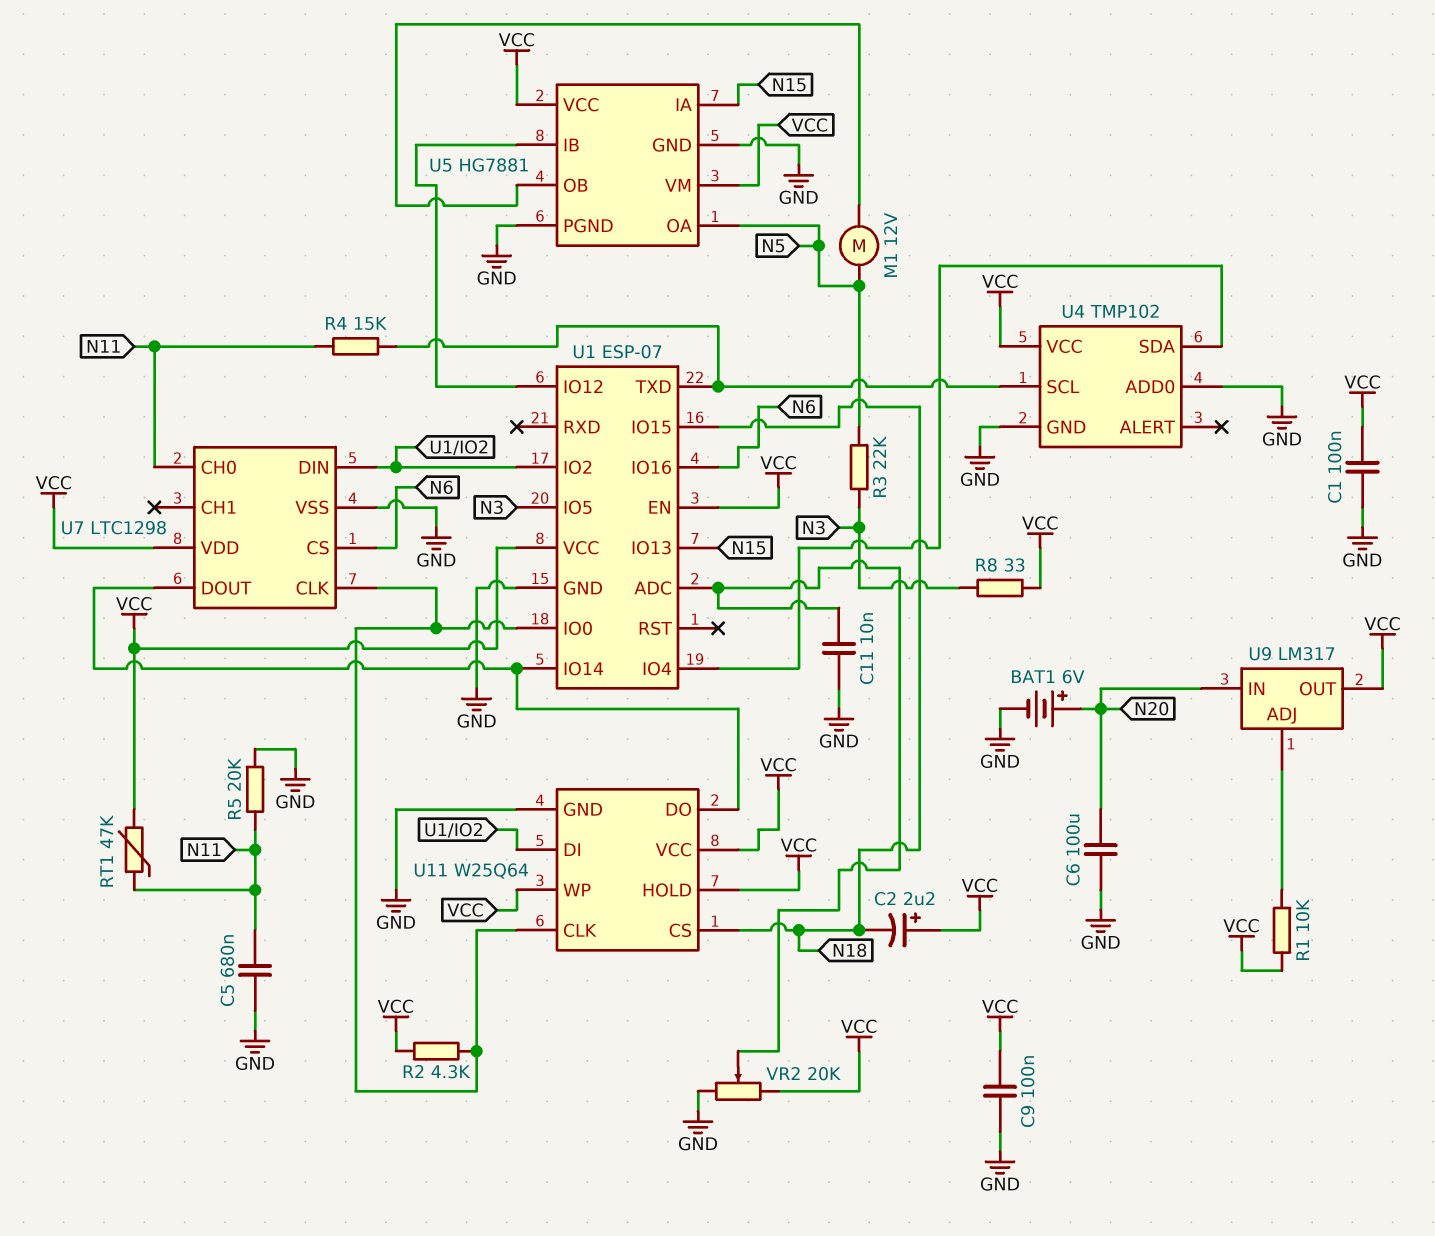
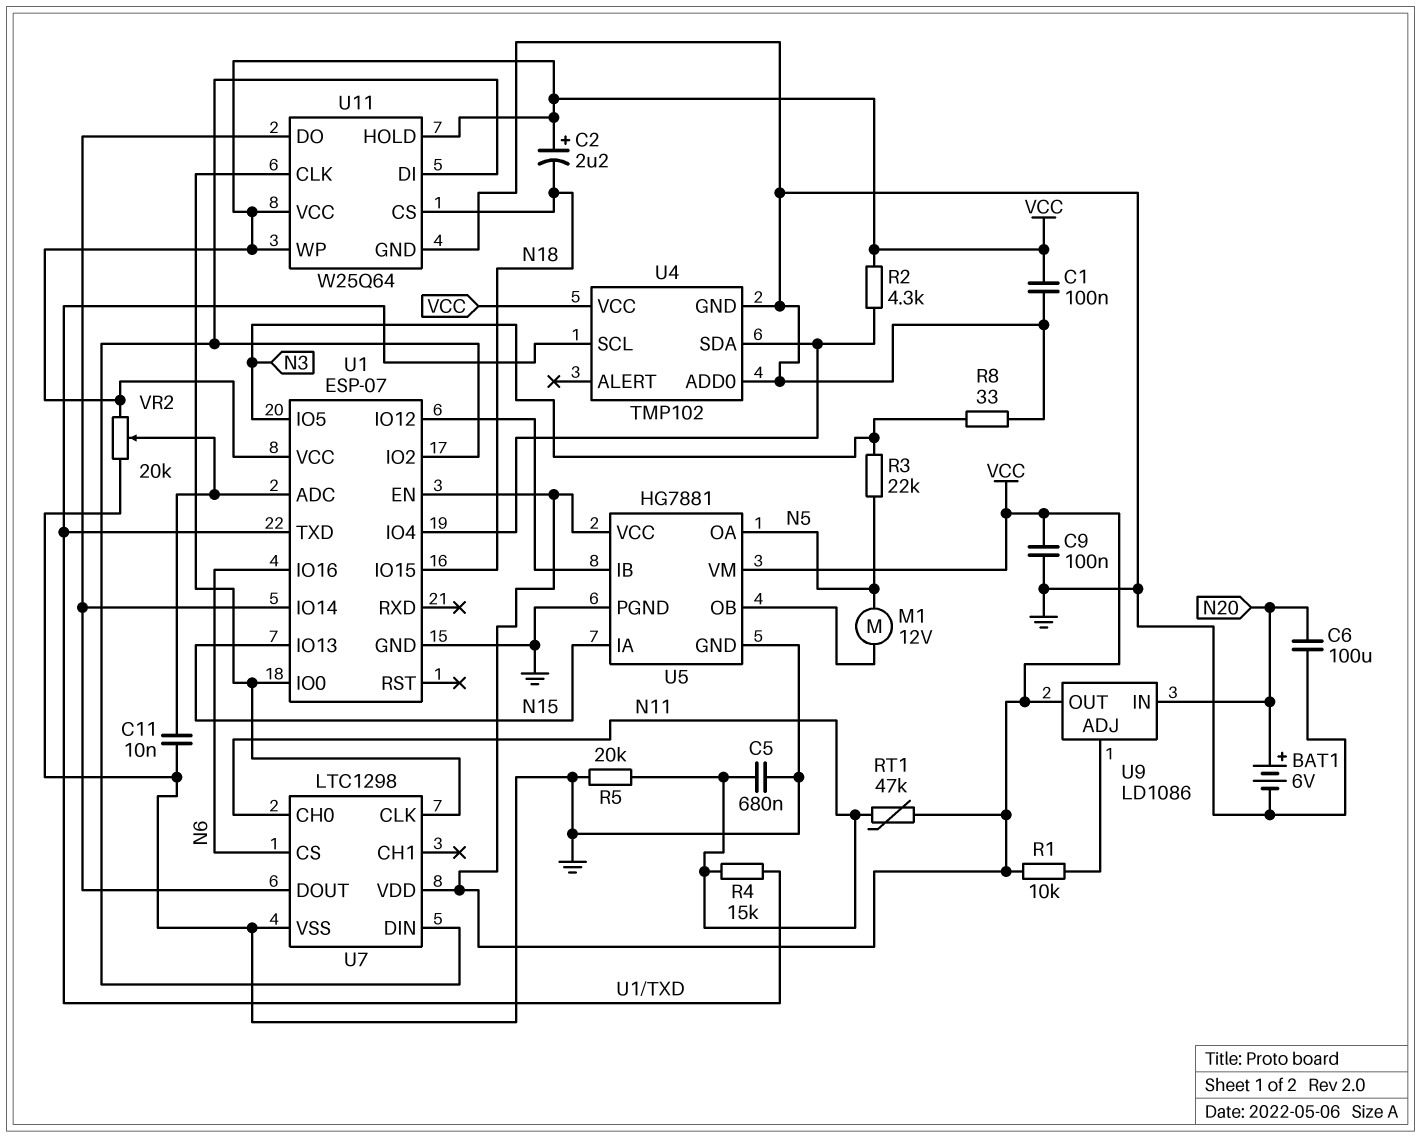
R2: 4.3k (U1/IO0, VCC) -> 4.3k (U1/IO4, VCC)
R8: 33 (N3, VCC) -> 33 (GND, N3)
U9: LM317 -> LD1086

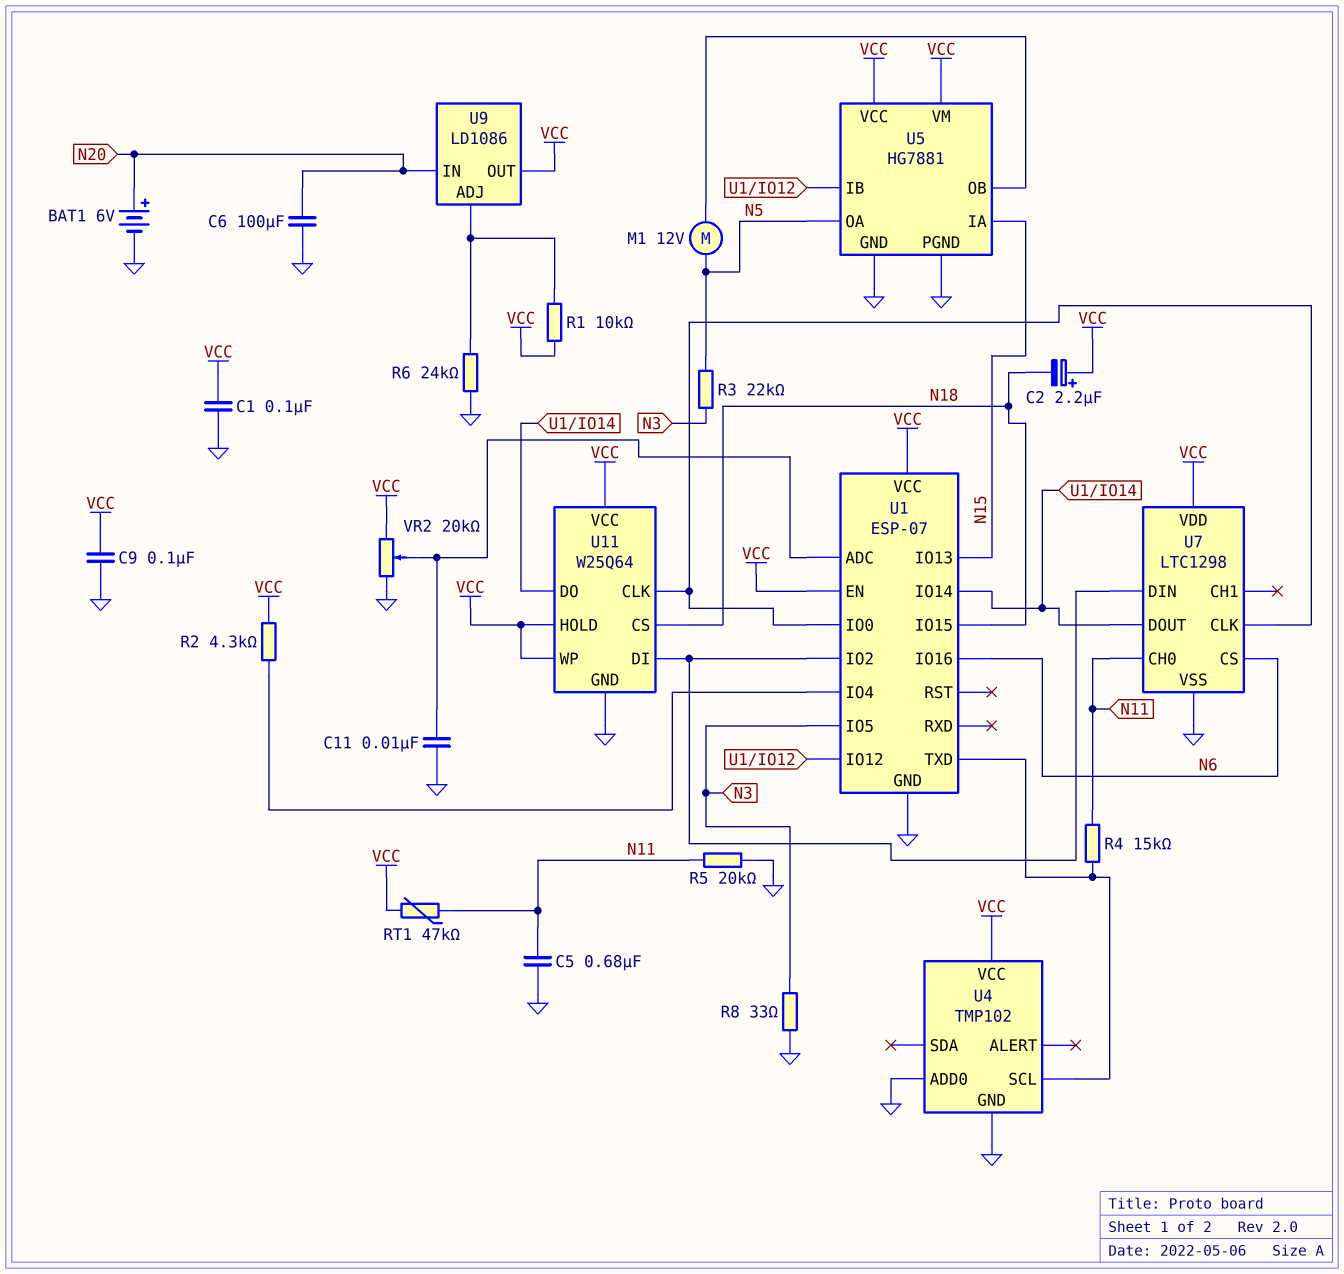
R6: none -> 24k (GND, U9/ADJ)
U4 pin SDA: U1/IO4 -> none

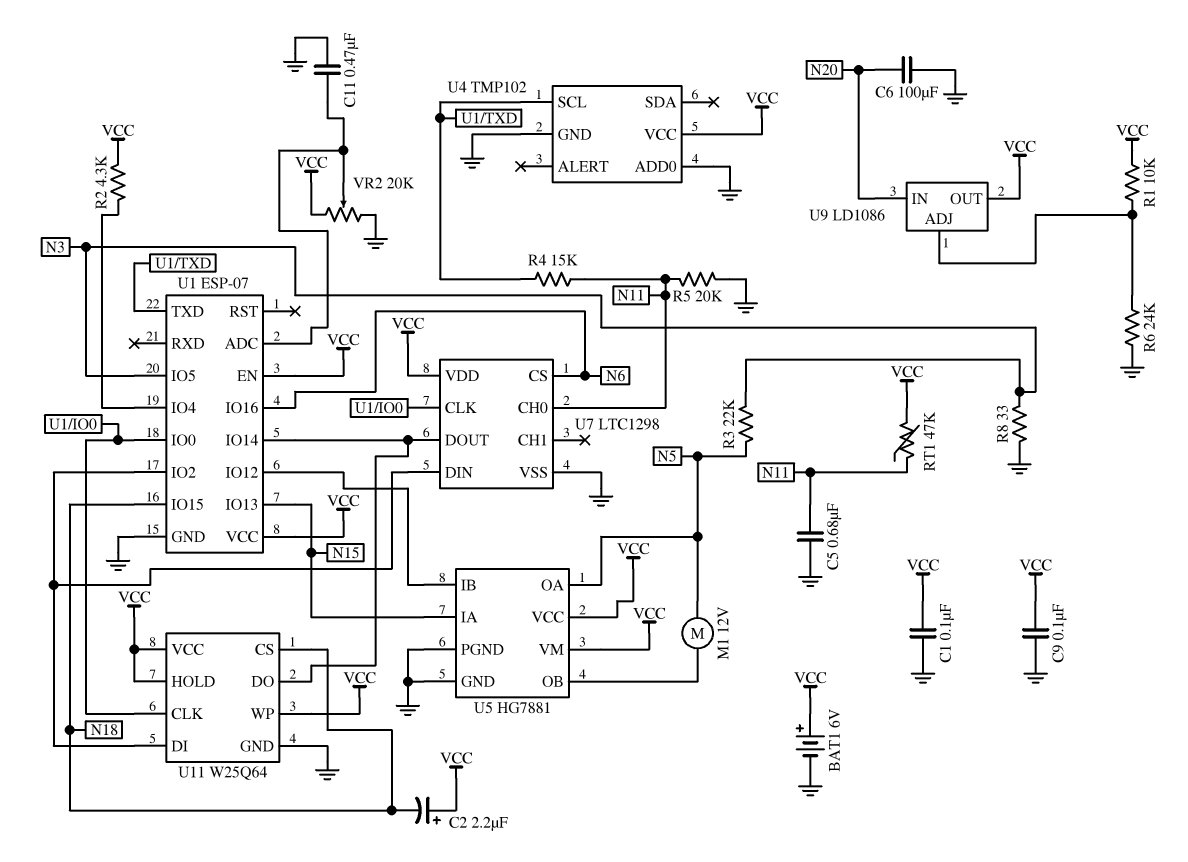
BAT1: 6V (plus N20, minus GND) -> 6V (plus VCC, minus GND)
C11: 10nF (GND, U1/ADC) -> 470nF (GND, U1/ADC)

